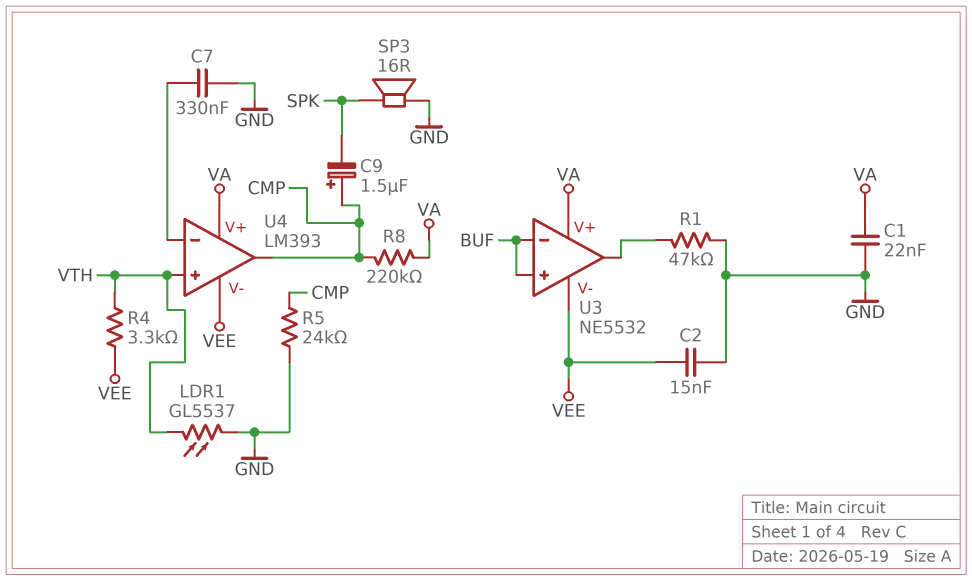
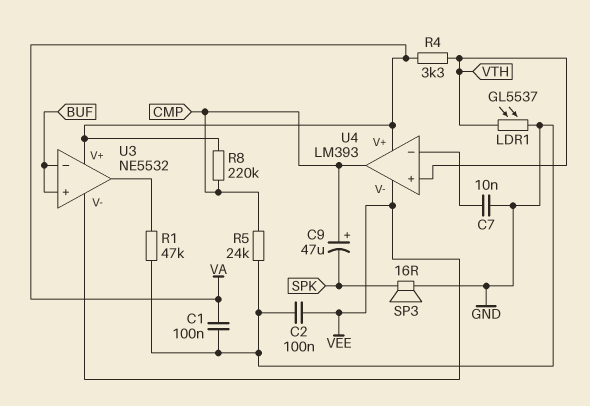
C1: 22nF (GND, VA) -> 100nF (GND, VA)
C2: 15nF (GND, VEE) -> 100nF (GND, VEE)
C7: 330nF (GND, U4/in-) -> 10nF (GND, U4/in-)
C9: 1.5uF (plus CMP, minus SPK) -> 47uF (plus CMP, minus SPK)
R4: 3.3k (VEE, VTH) -> 3.3k (VA, VTH)

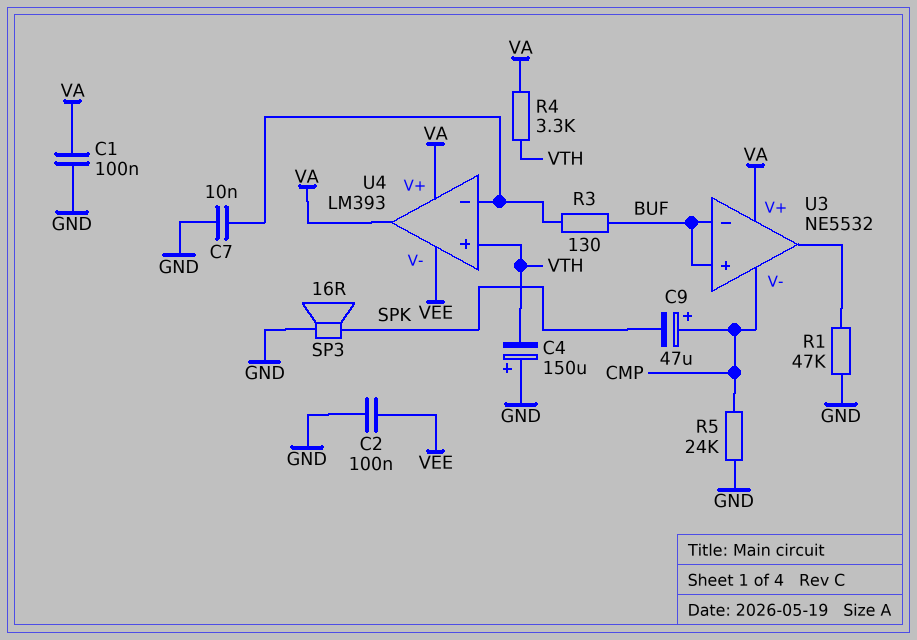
C4: none -> 150uF (plus GND, minus VTH)
LDR1: GL5537 (GND, VTH) -> none
R3: none -> 130 (BUF, U4/in-)
R8: 220k (CMP, VA) -> none
U3 pin V-: VEE -> CMP
U4 pin out: CMP -> VA

